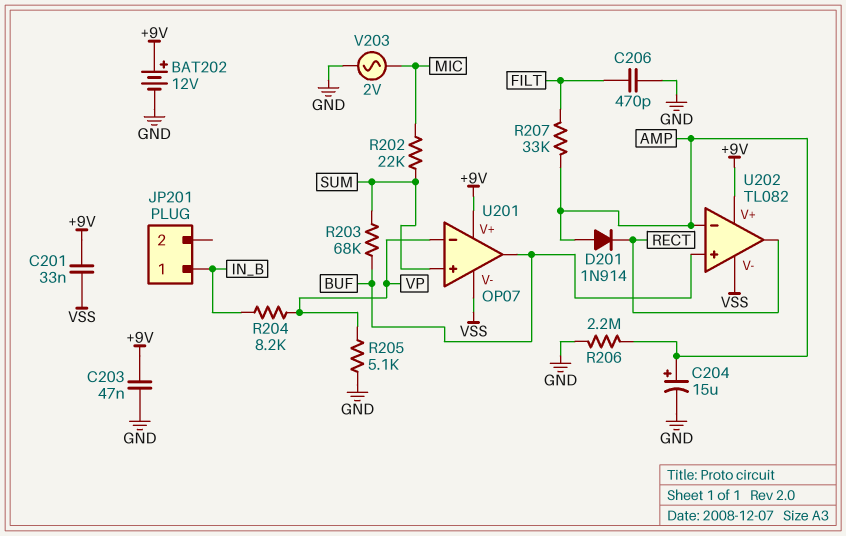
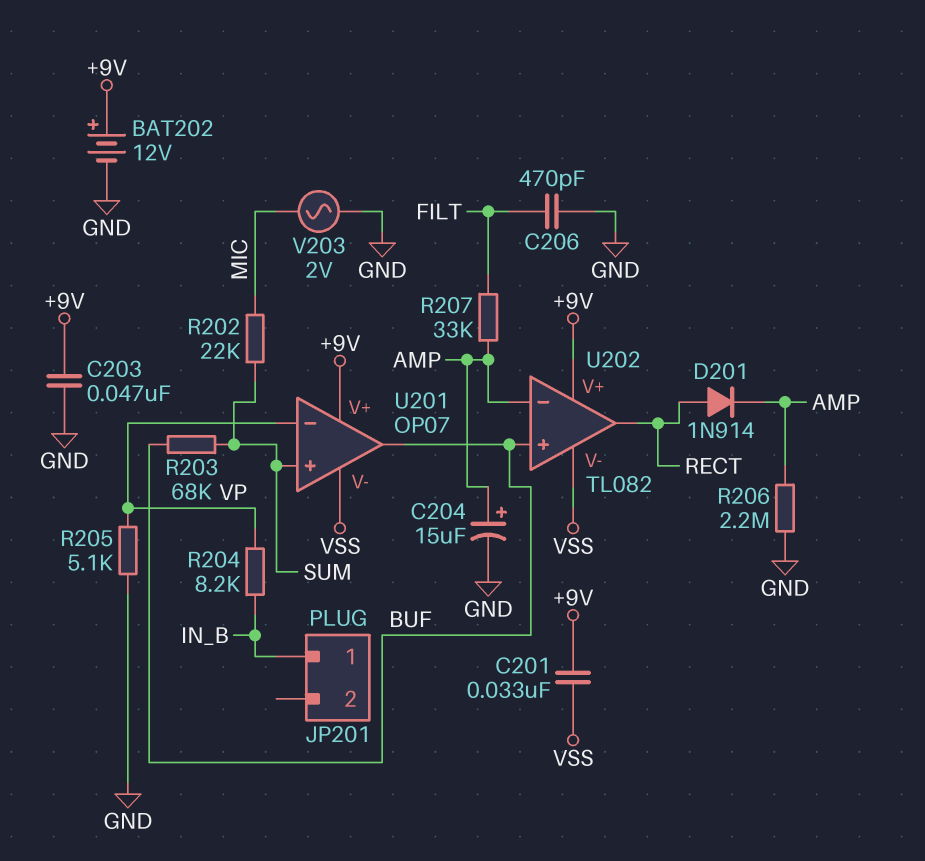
D201: diode 1N914 (A AMP, K RECT) -> diode 1N914 (A RECT, K AMP)

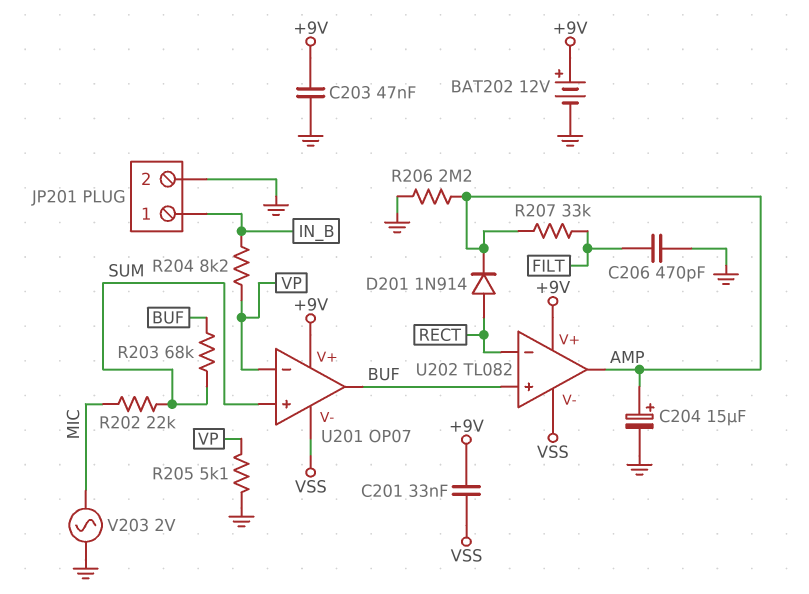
JP201 pin 2: none -> GND
U202 pin in-: AMP -> RECT
U202 pin out: RECT -> AMP

